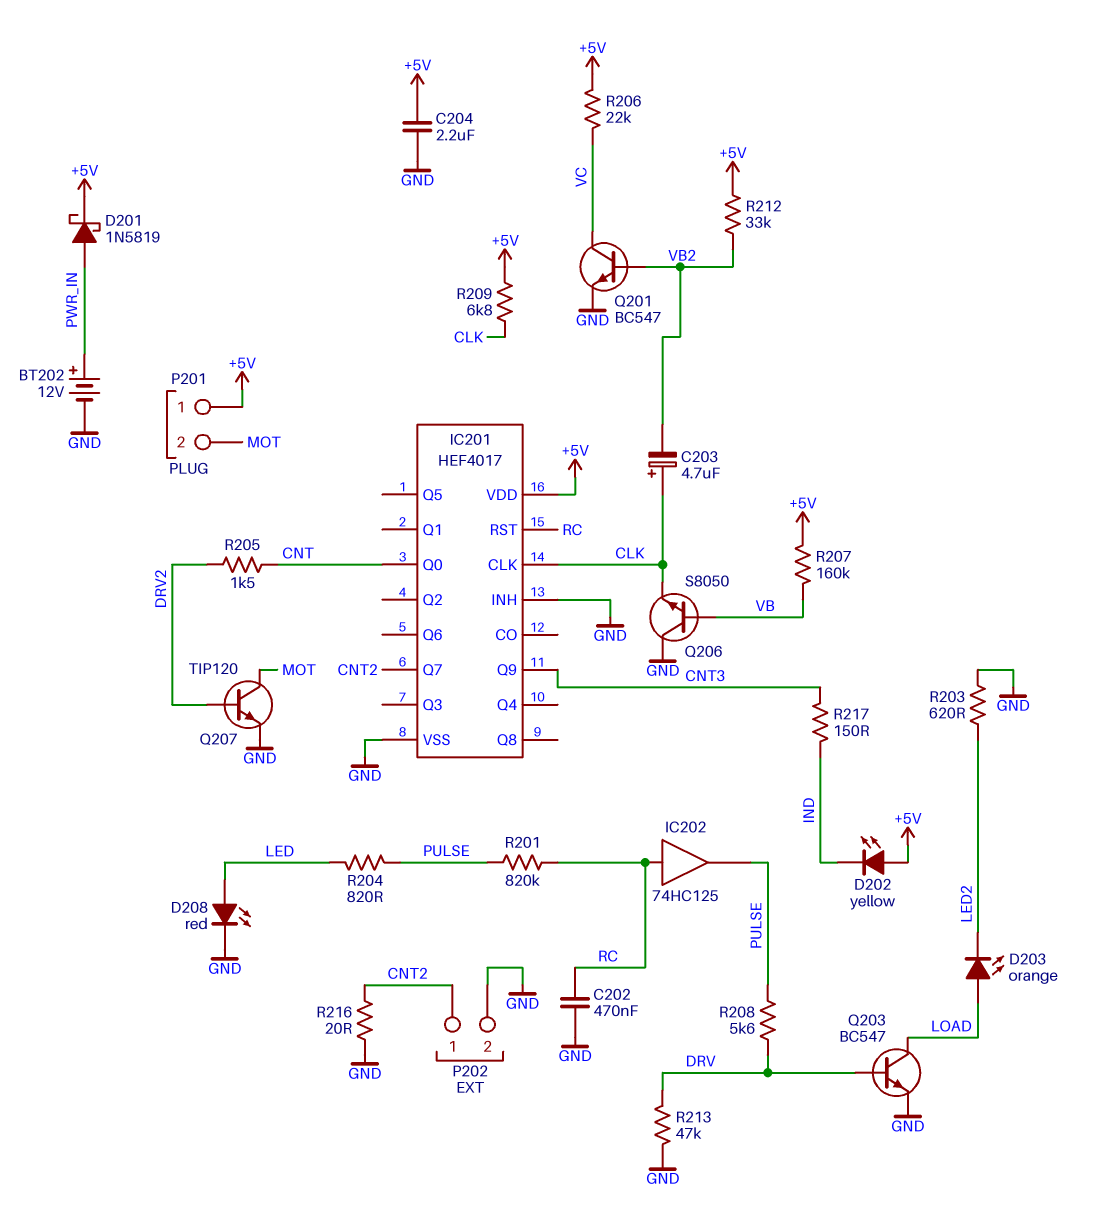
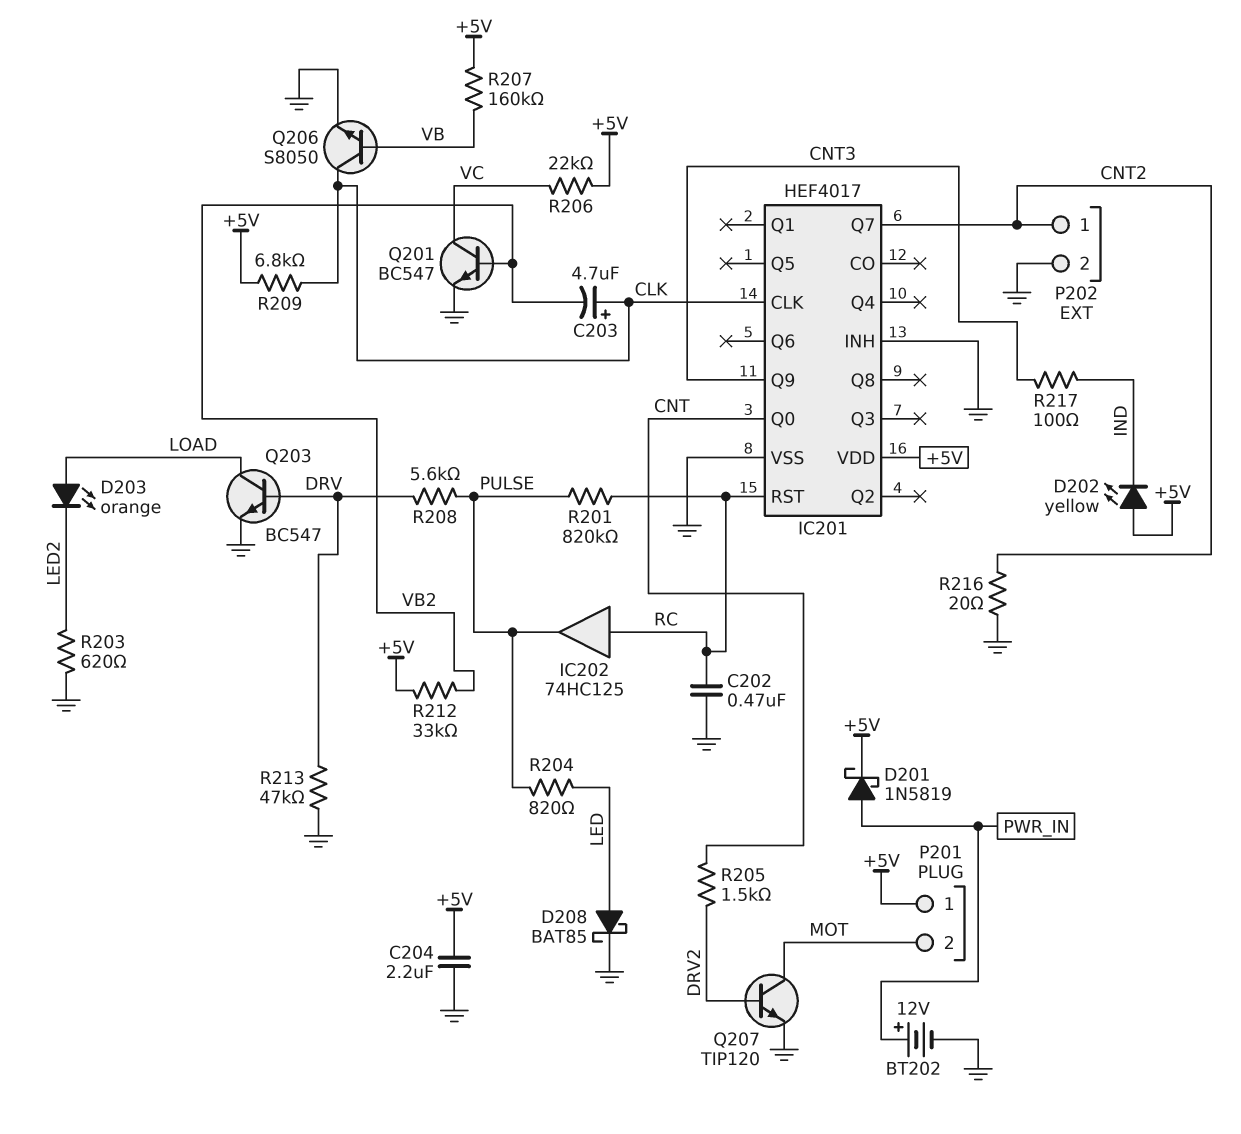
D208: LED red (A LED, K GND) -> schottky BAT85 (A LED, K GND)
Q206: NPN S8050 (B VB, C GND, E CLK) -> NPN S8050 (B VB, C CLK, E GND)
R217: 150 (CNT3, IND) -> 100 (CNT3, IND)

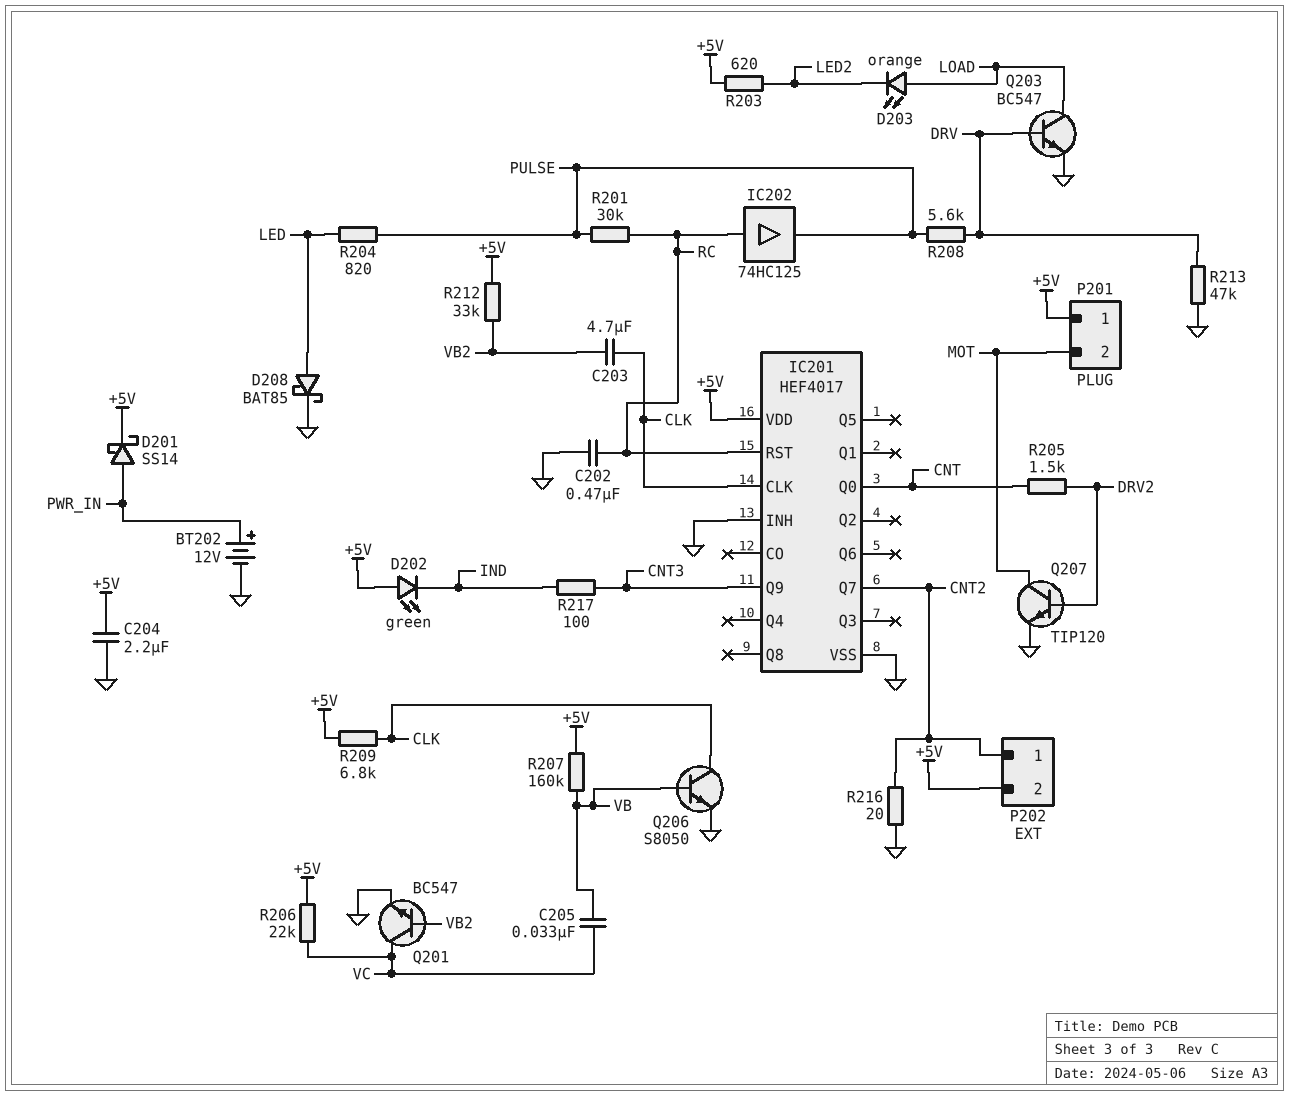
C203: 4.7uF (plus CLK, minus VB2) -> 4.7uF (CLK, VB2)
C205: none -> 33nF (VB, VC)
D201: schottky 1N5819 (A PWR_IN, K +5V) -> schottky SS14 (A PWR_IN, K +5V)
D202: LED yellow (A +5V, K IND) -> LED green (A +5V, K IND)
P202 pin 2: GND -> +5V
R201: 820k (PULSE, RC) -> 30k (PULSE, RC)
R203: 620 (GND, LED2) -> 620 (+5V, LED2)

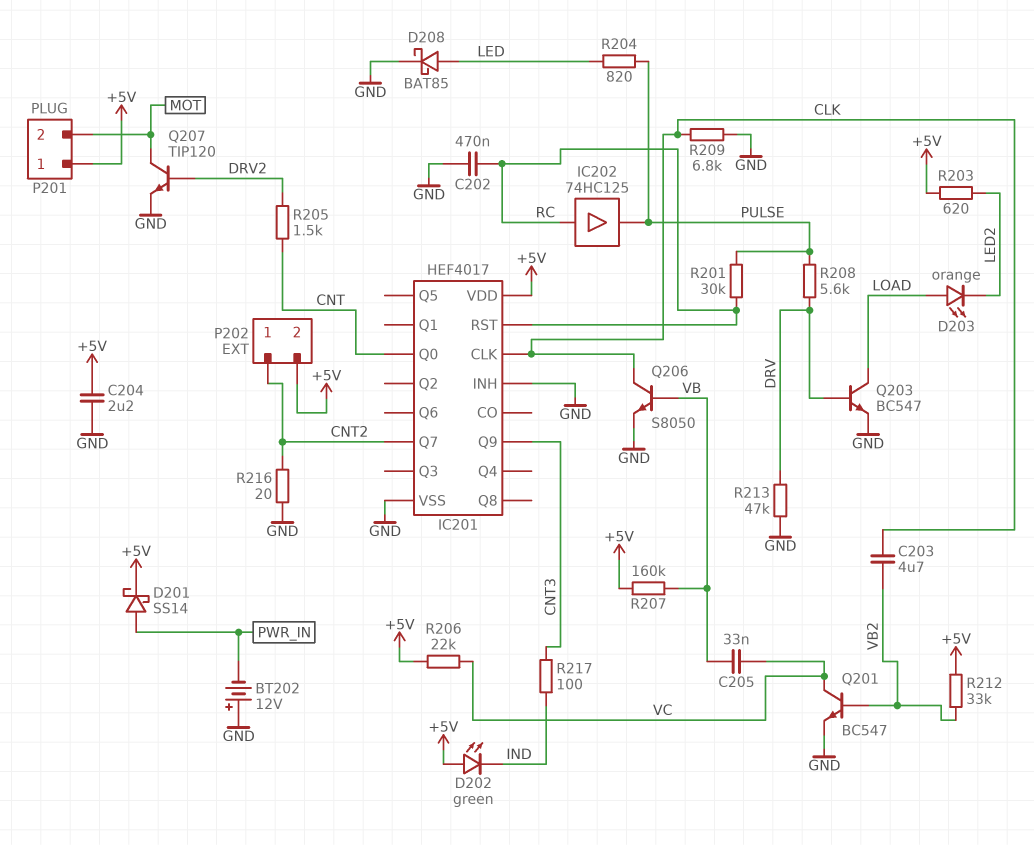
BT202: 12V (plus PWR_IN, minus GND) -> 12V (plus GND, minus PWR_IN)
R209: 6.8k (+5V, CLK) -> 6.8k (CLK, GND)

